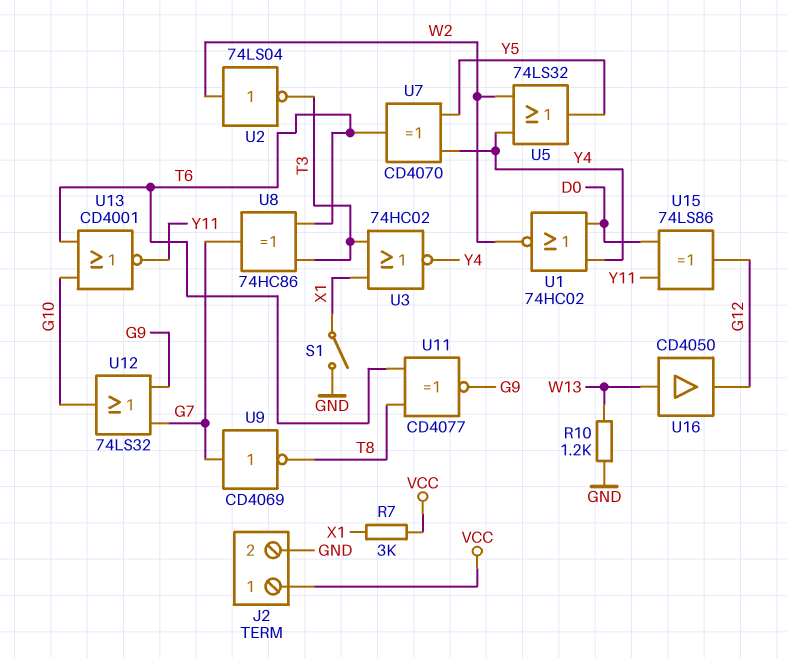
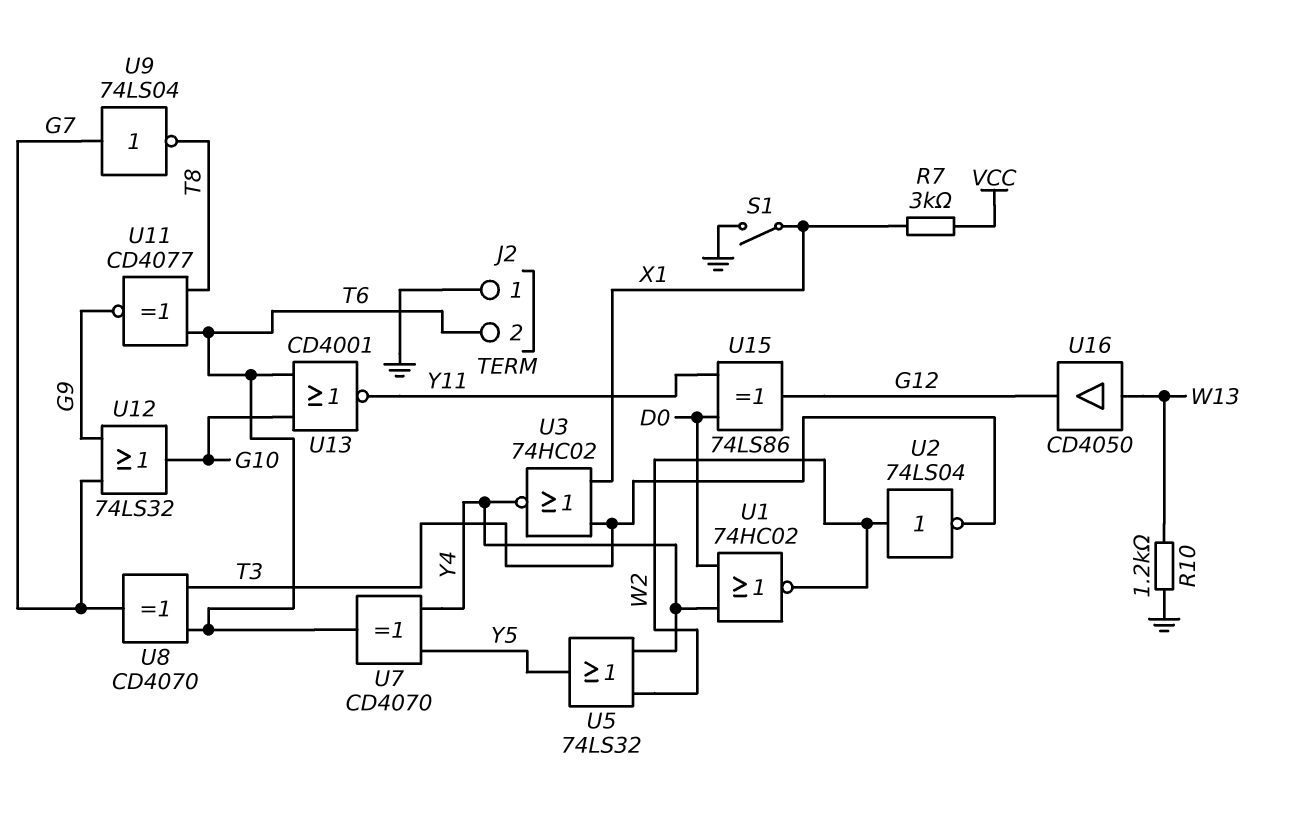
J2 pin 1: VCC -> GND
J2 pin 2: GND -> T6
U8: XOR 74HC86 (in T3, in T6, out G7) -> XOR CD4070 (in T3, in T6, out G7)
U9: NOT CD4069 (in G7, out T8) -> NOT 74LS04 (in G7, out T8)

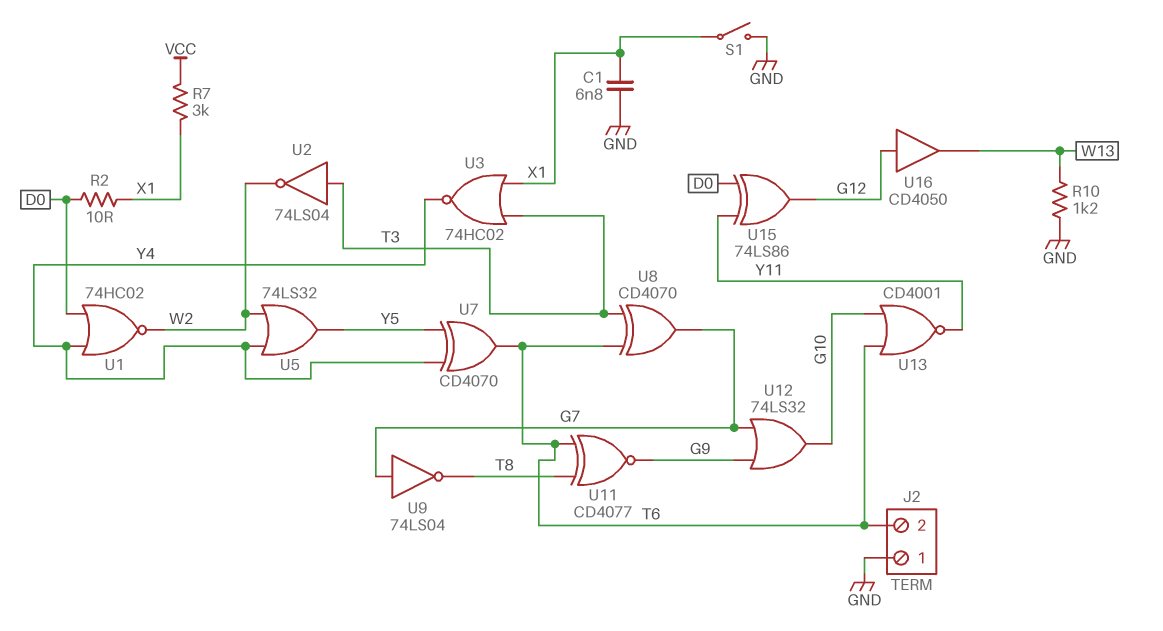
C1: none -> 6.8nF (GND, X1)
R2: none -> 10 (D0, X1)
U2: NOT 74LS04 (in W2, out T3) -> NOT 74LS04 (in T3, out W2)
U16: buffer CD4050 (in W13, out G12) -> buffer CD4050 (in G12, out W13)

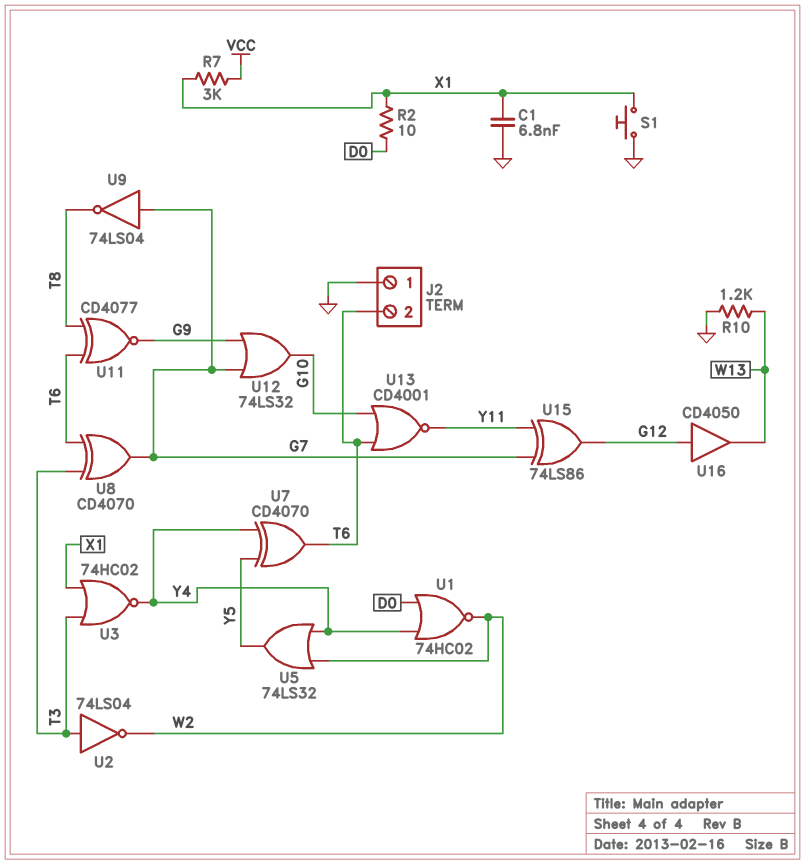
S1: switch (GND, X1) -> button (GND, X1)
U15: XOR 74LS86 (in D0, in Y11, out G12) -> XOR 74LS86 (in G7, in Y11, out G12)

